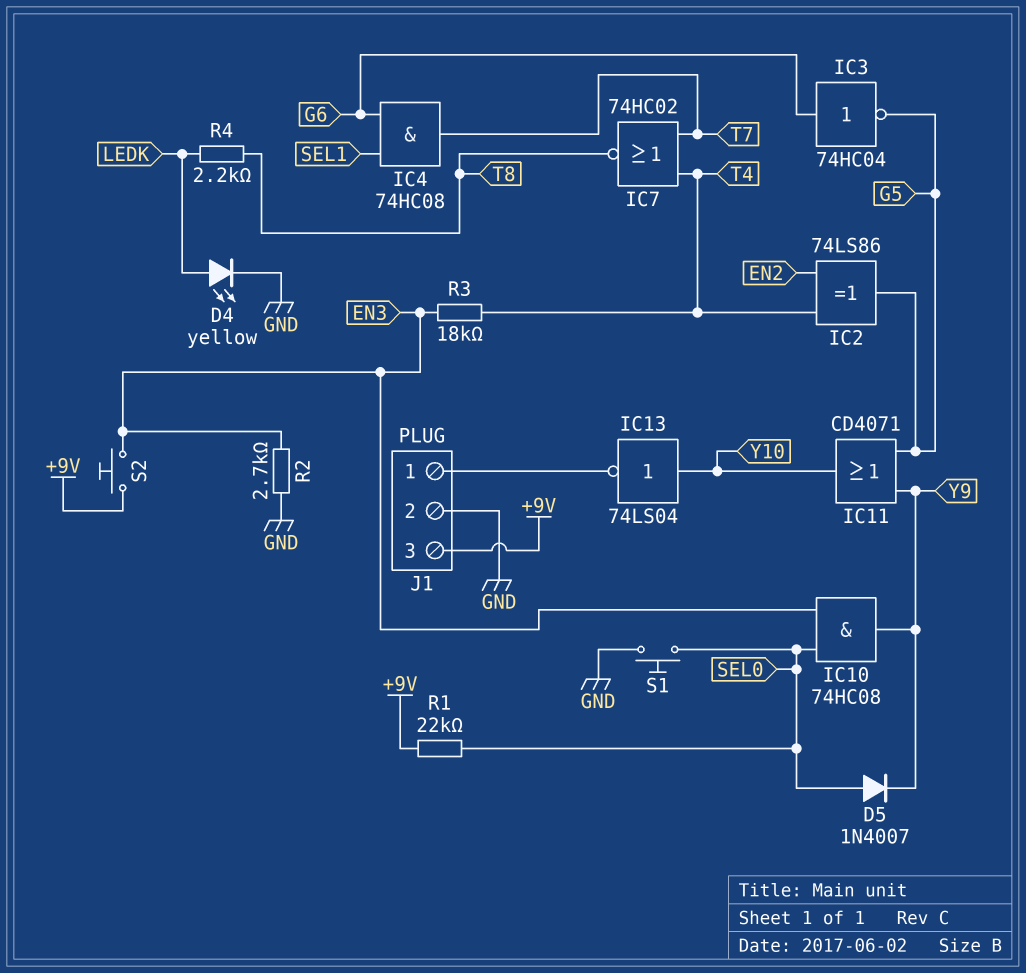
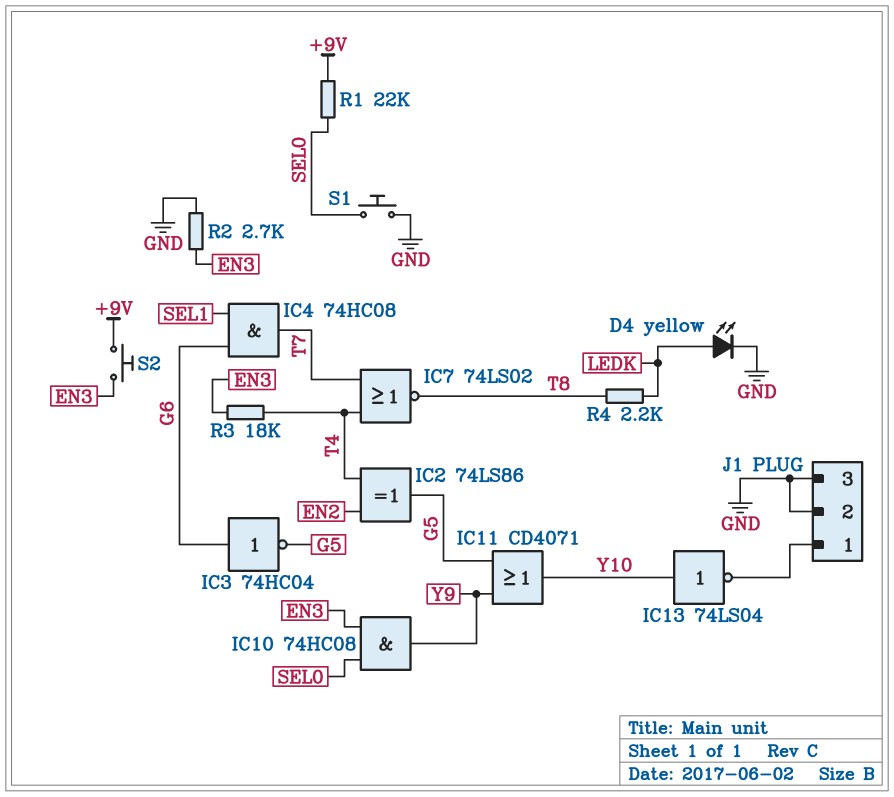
D5: diode 1N4007 (A SEL0, K Y9) -> none
IC7: NOR 74HC02 (in T4, in T7, out T8) -> NOR 74LS02 (in T4, in T7, out T8)
J1 pin 3: +9V -> GND

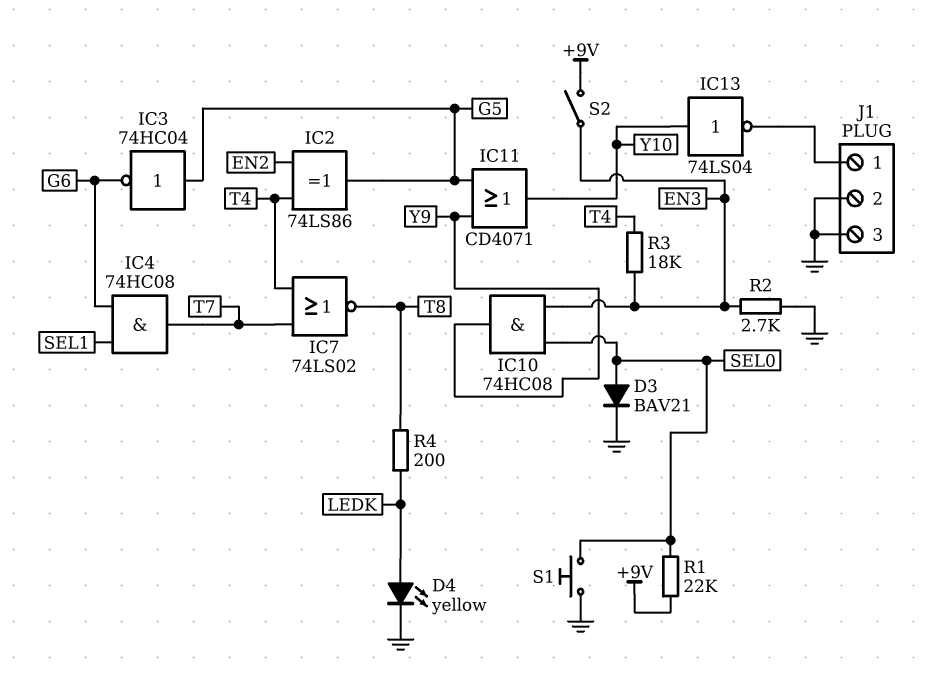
D3: none -> diode BAV21 (A SEL0, K GND)
IC3: NOT 74HC04 (in G6, out G5) -> NOT 74HC04 (in G5, out G6)
R4: 2.2k (LEDK, T8) -> 200 (LEDK, T8)
S2: button (+9V, EN3) -> switch (+9V, EN3)

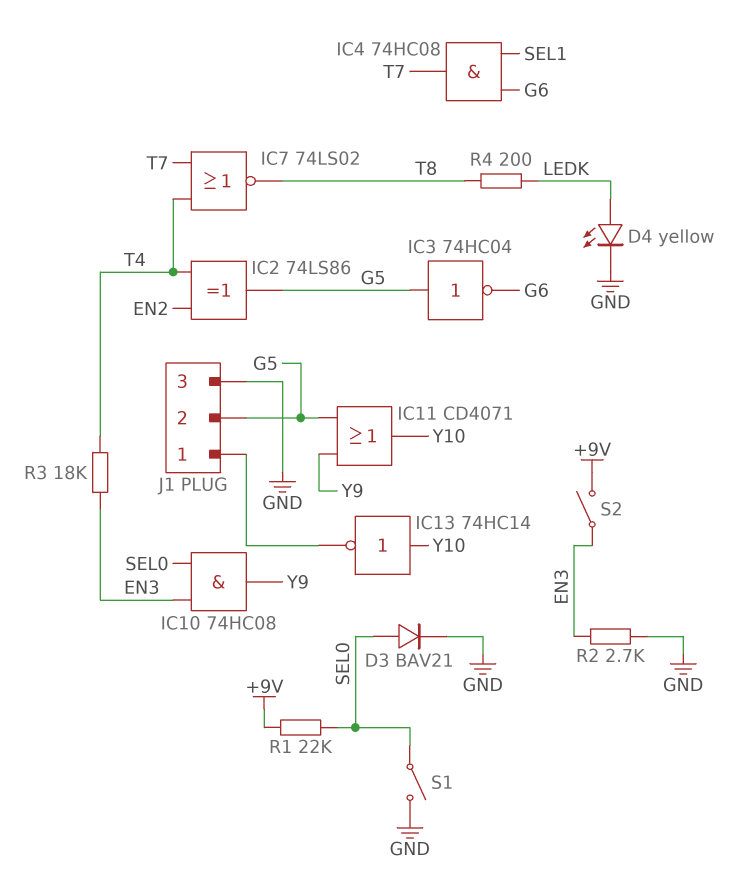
IC13: NOT 74LS04 (in Y10, out J1/1) -> NOT 74HC14 (in Y10, out J1/1)
J1 pin 2: GND -> G5
S1: button (GND, SEL0) -> switch (GND, SEL0)

